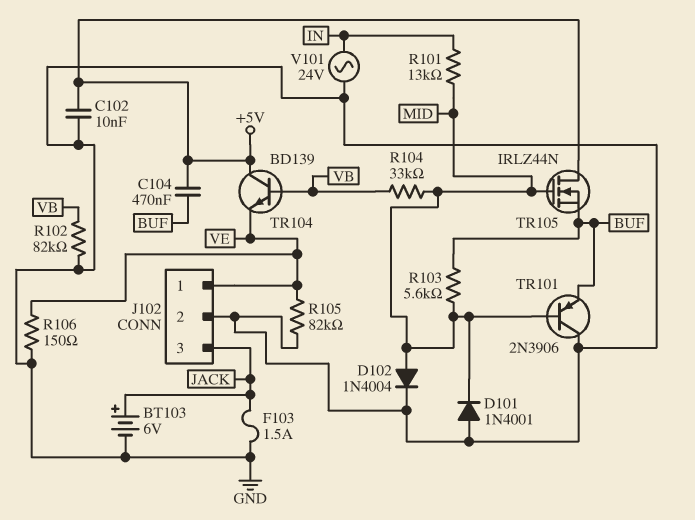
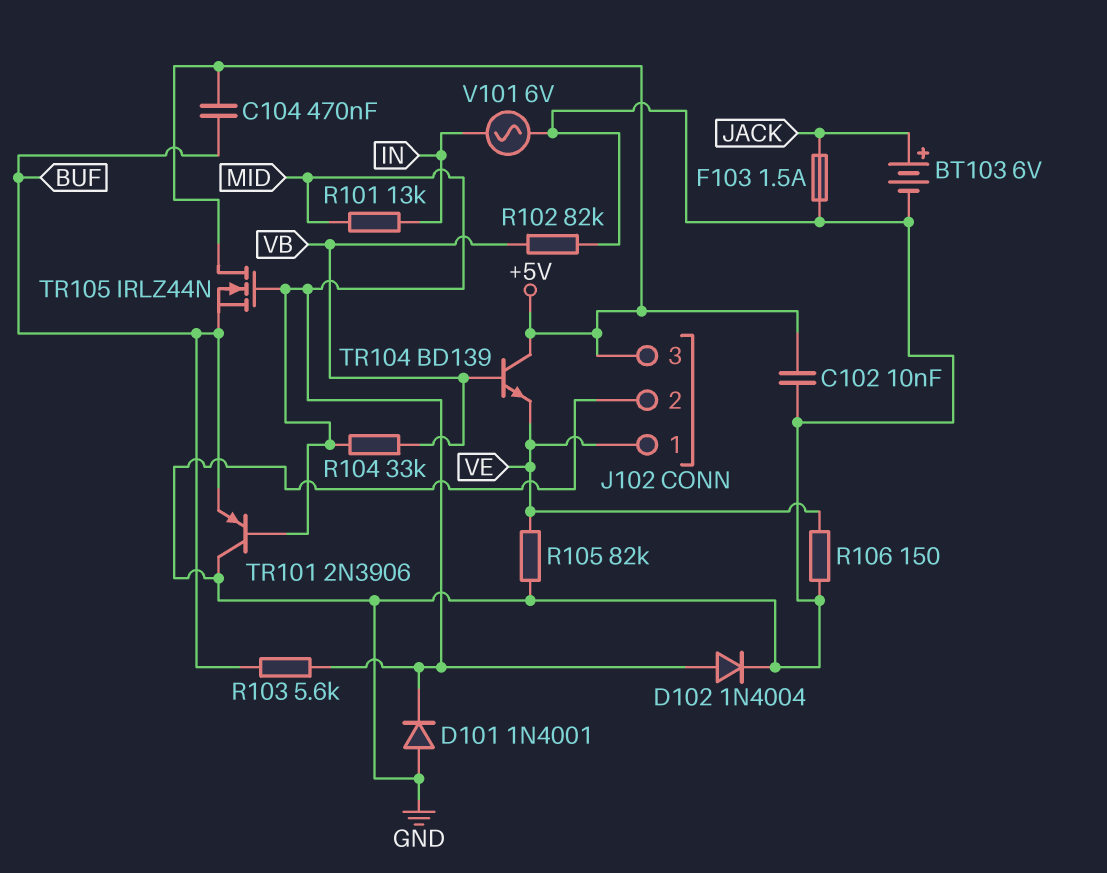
J102 pin 3: JACK -> +5V
V101: AC 24V (GND, IN) -> AC 6V (GND, IN)

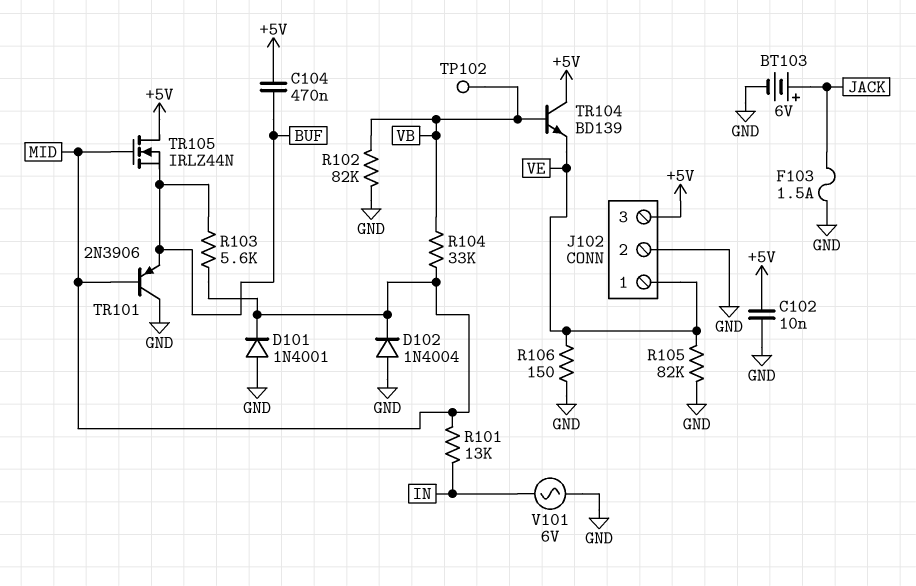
D102: diode 1N4004 (A MID, K GND) -> diode 1N4004 (A GND, K MID)
TP102: none -> test point (VB)

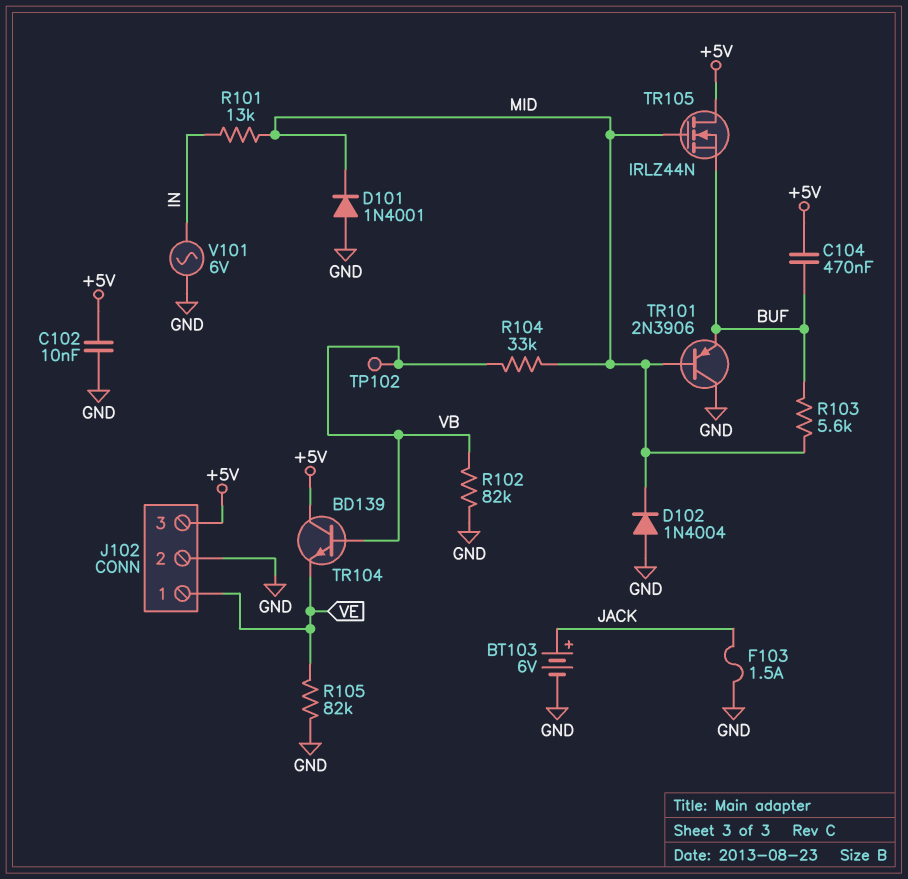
R106: 150 (GND, VE) -> none

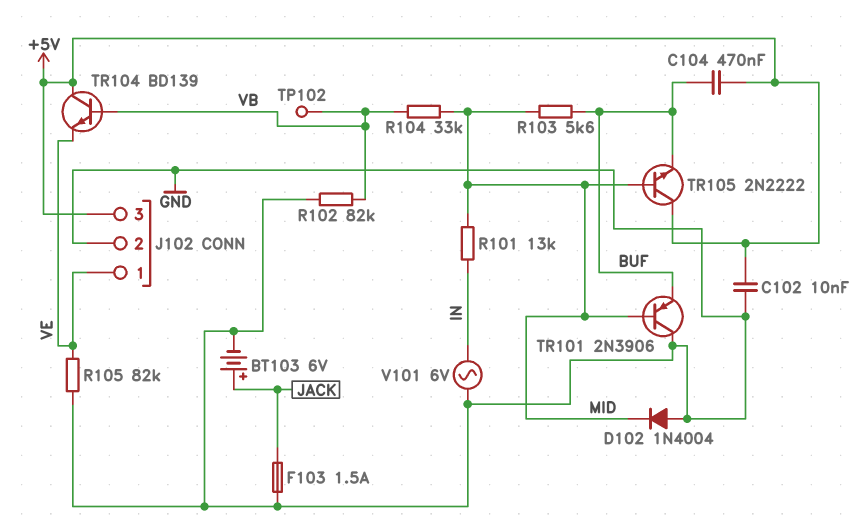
D101: diode 1N4001 (A GND, K MID) -> none
TR105: NMOS IRLZ44N (G MID, D +5V, S BUF) -> NPN 2N2222 (B MID, C +5V, E BUF)

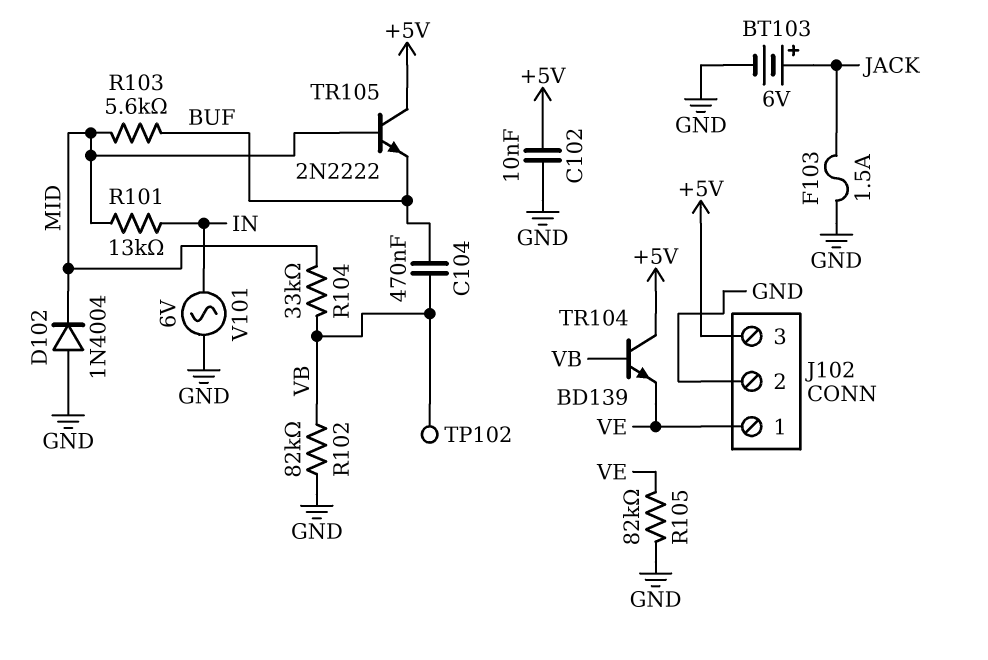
C104: 470nF (+5V, BUF) -> 470nF (BUF, VB)
TR101: PNP 2N3906 (B MID, C GND, E BUF) -> none

